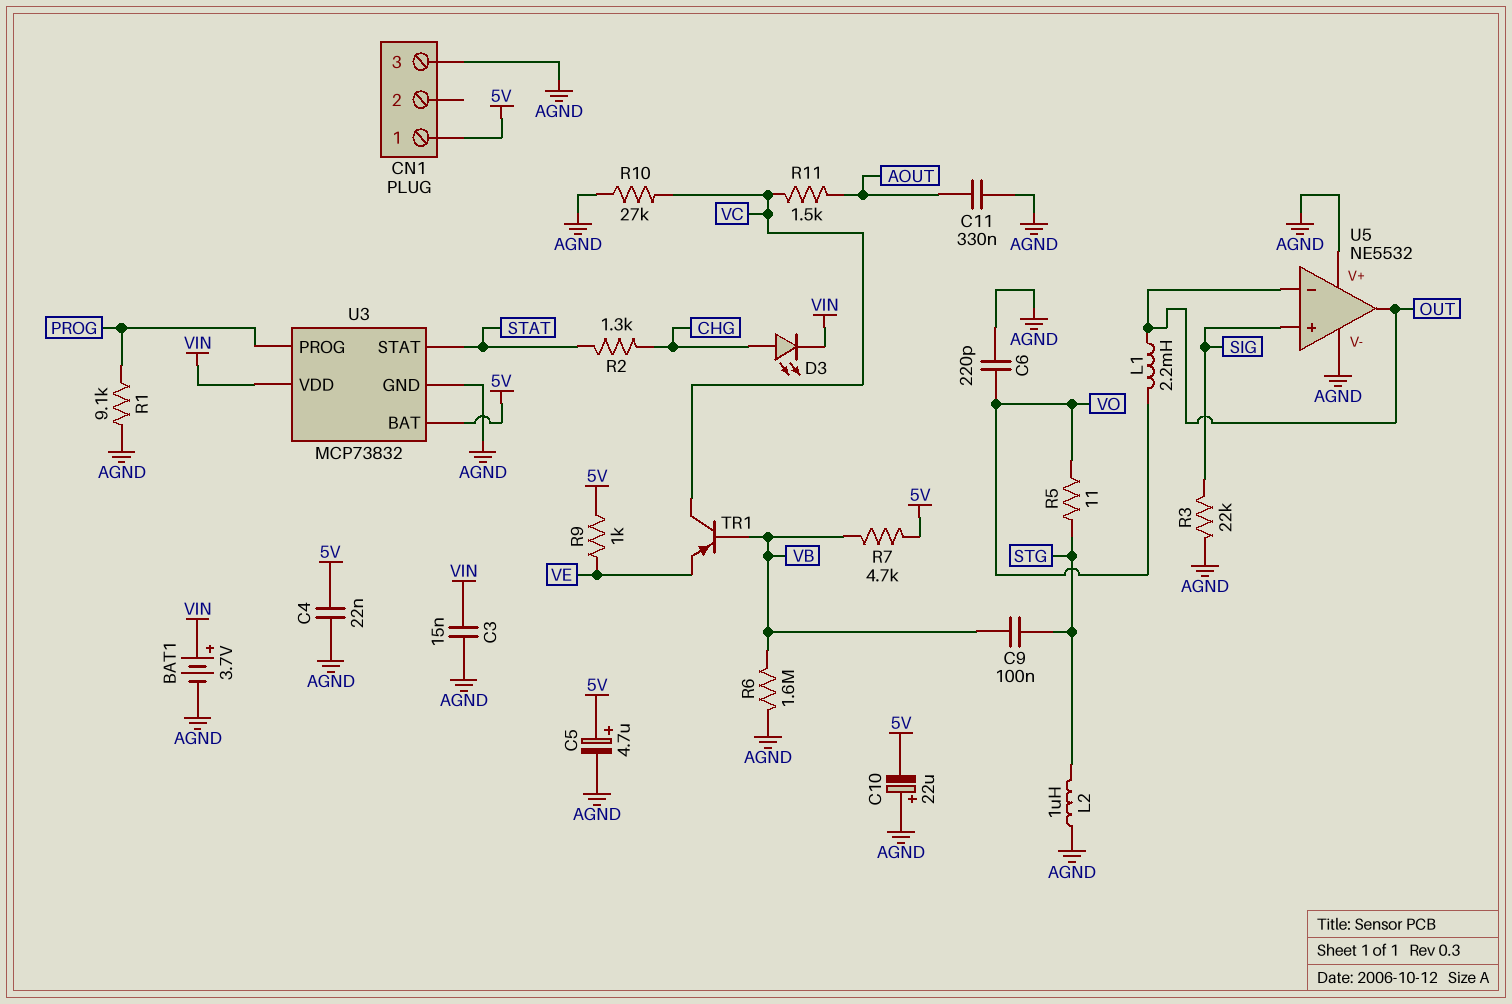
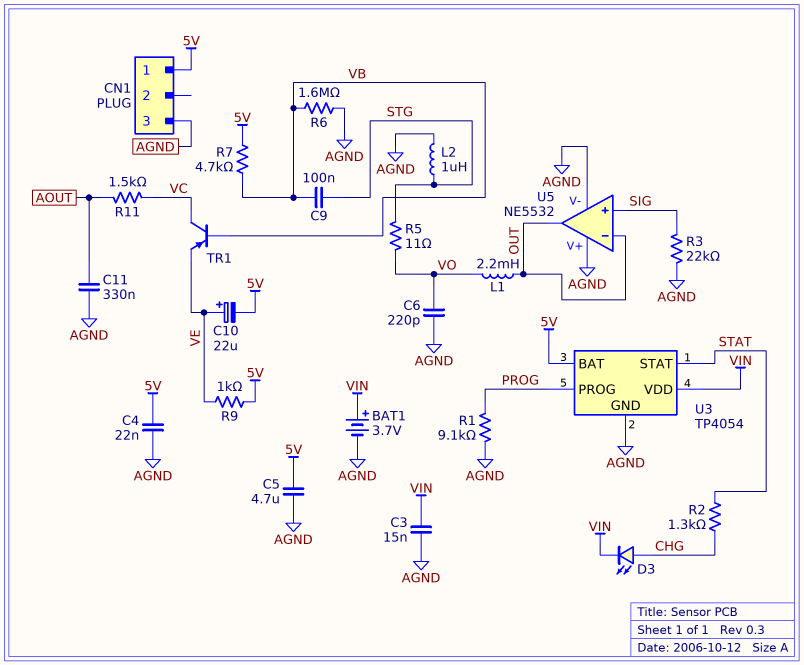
C5: 4.7uF (plus 5V, minus AGND) -> 4.7uF (5V, AGND)
C10: 22uF (plus AGND, minus 5V) -> 22uF (plus VE, minus 5V)
R10: 27k (AGND, VC) -> none
U3: MCP73832 -> TP4054

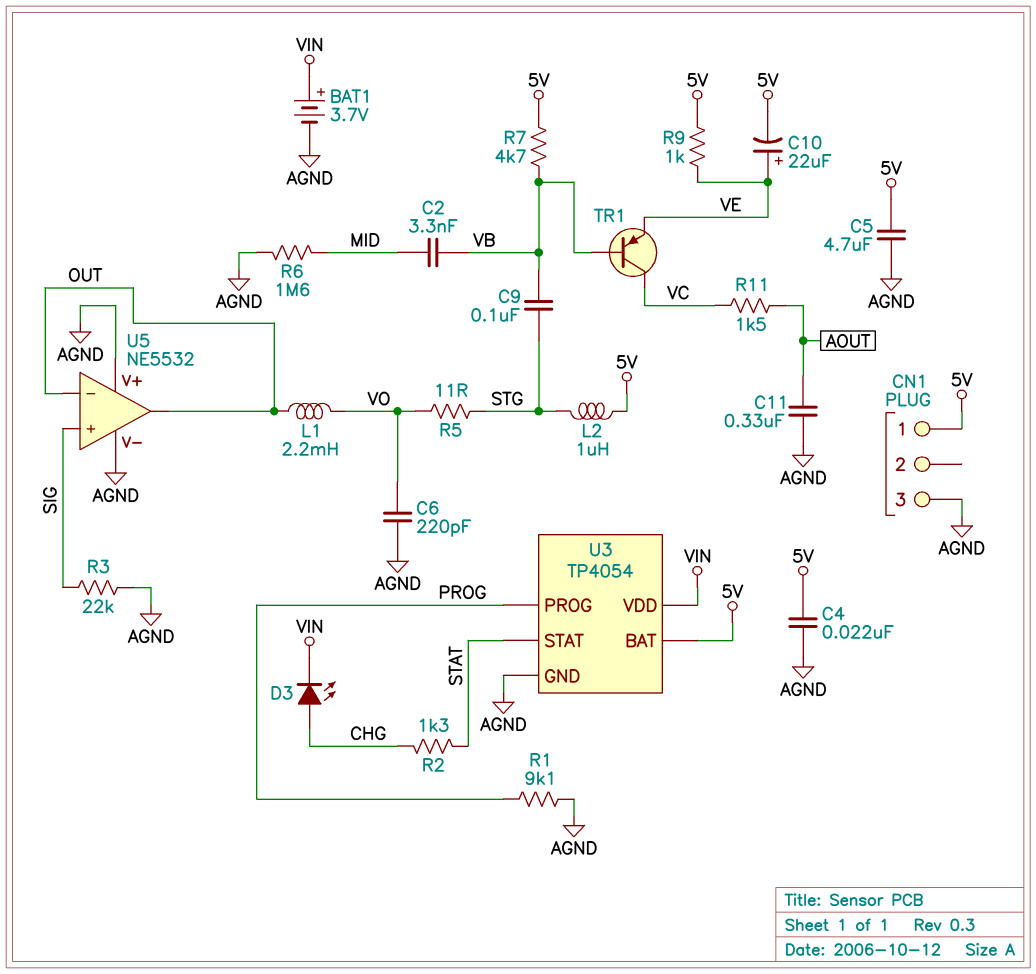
C2: none -> 3.3nF (MID, VB)
C3: 15nF (AGND, VIN) -> none
L2: 1uH (AGND, STG) -> 1uH (5V, STG)
R6: 1.6M (AGND, VB) -> 1.6M (AGND, MID)

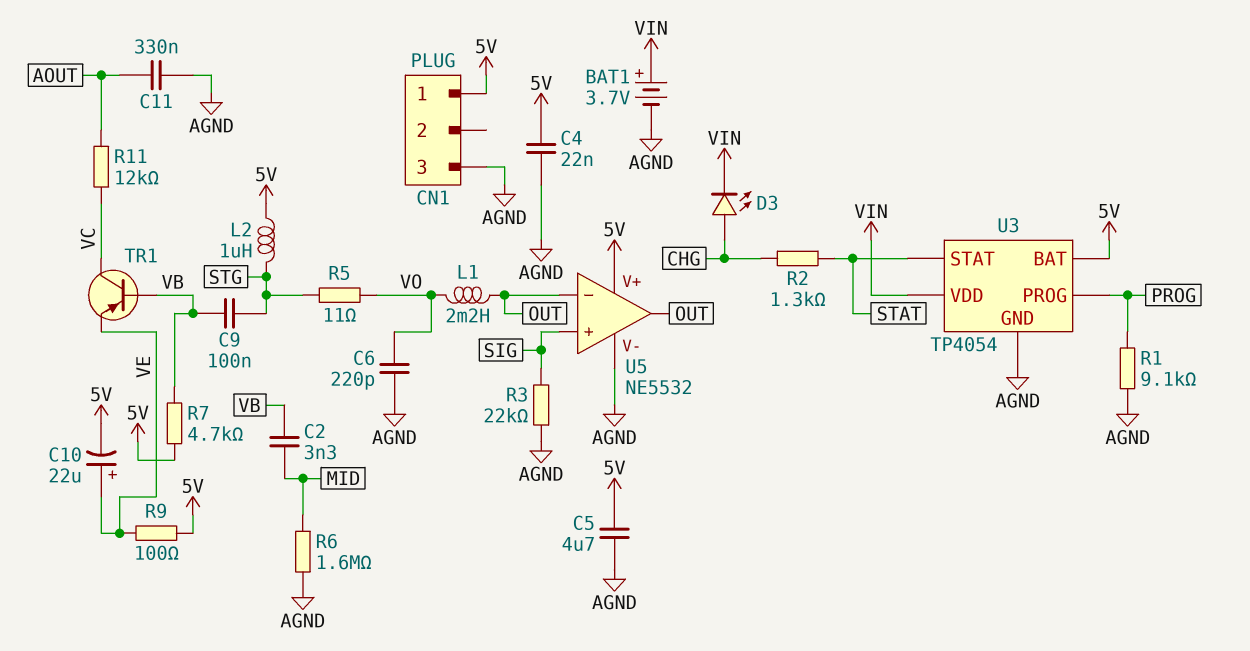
R9: 1k (5V, VE) -> 100 (5V, VE)
R11: 1.5k (AOUT, VC) -> 12k (AOUT, VC)
U5 pin V+: AGND -> 5V

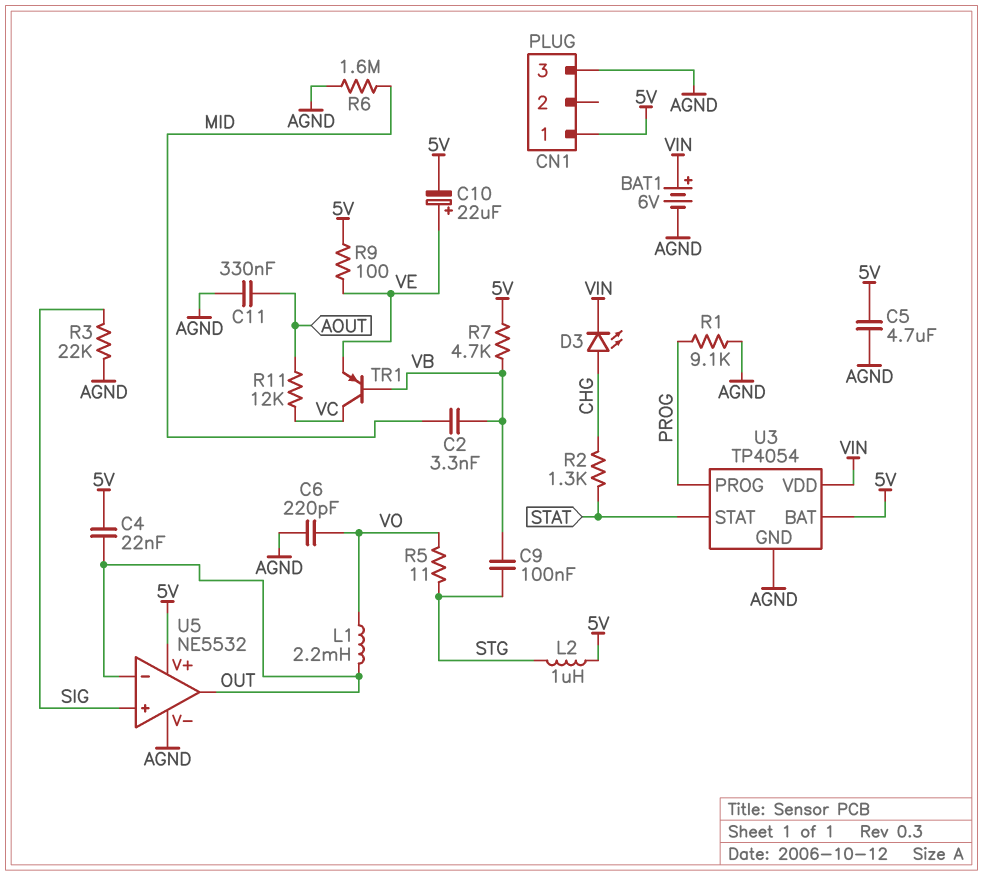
BAT1: 3.7V (plus VIN, minus AGND) -> 6V (plus VIN, minus AGND)
C4: 22nF (5V, AGND) -> 22nF (5V, OUT)

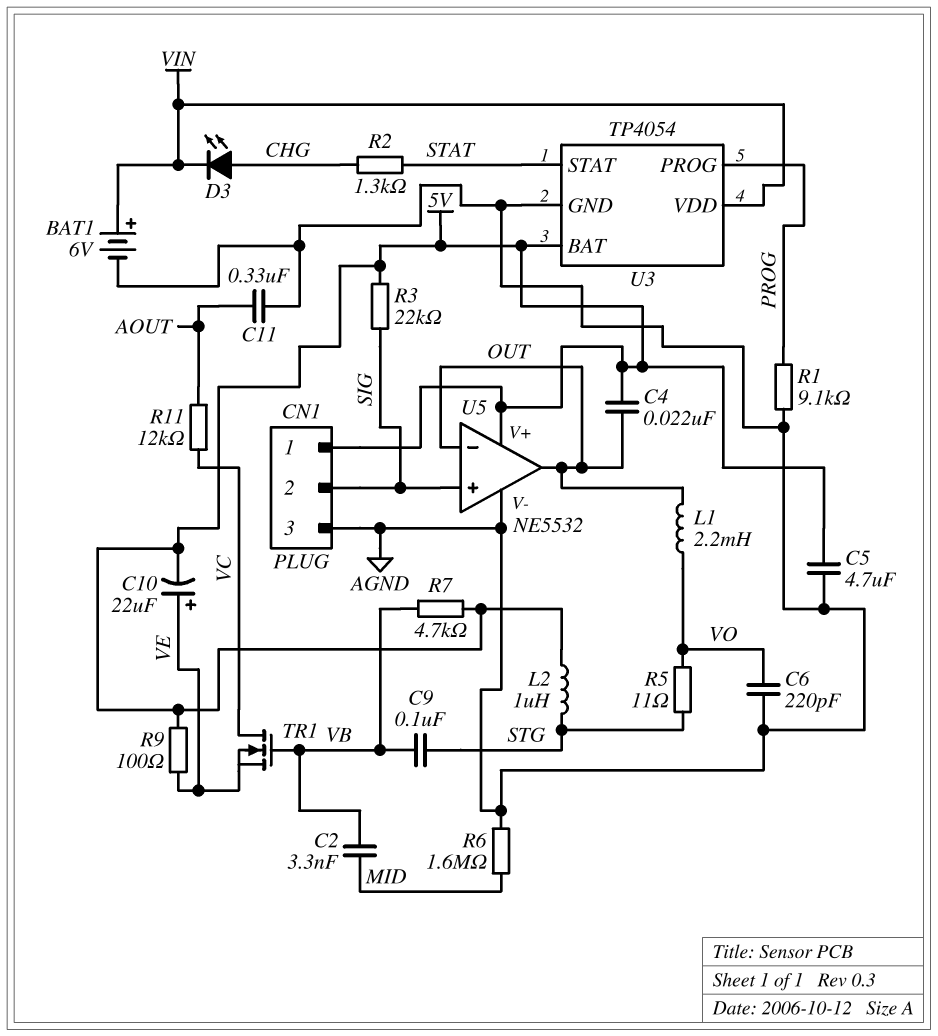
CN1 pin 2: none -> SIG
R3: 22k (AGND, SIG) -> 22k (5V, SIG)
TR1: PNP (B VB, C VC, E VE) -> NMOS (G VB, D VC, S VE)

